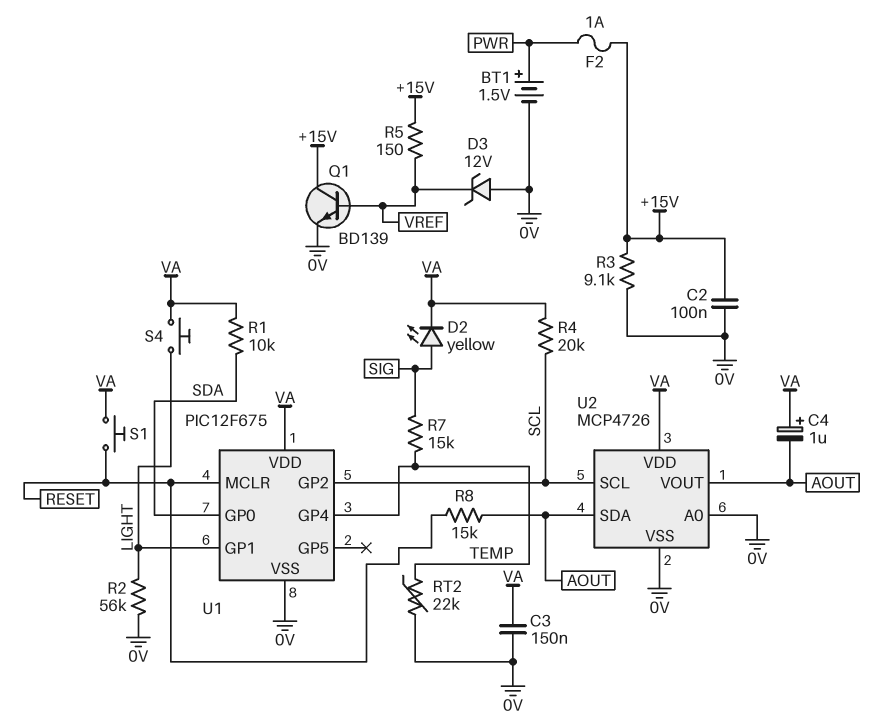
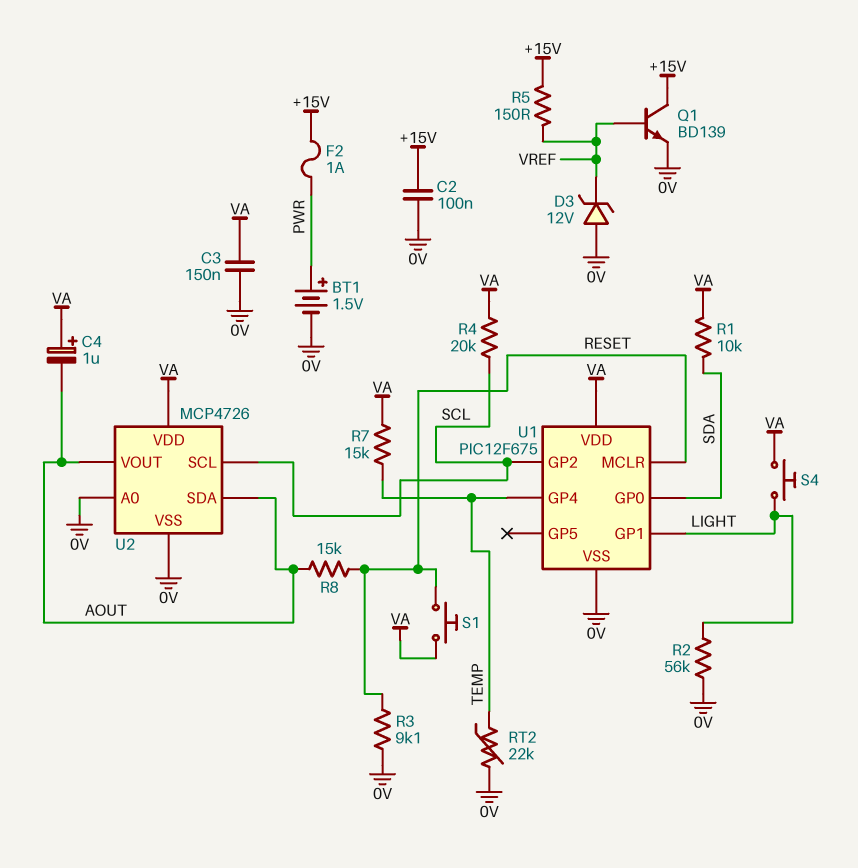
D2: LED yellow (A SIG, K VA) -> none
R3: 9.1k (+15V, 0V) -> 9.1k (0V, RESET)
R7: 15k (SIG, TEMP) -> 15k (TEMP, VA)

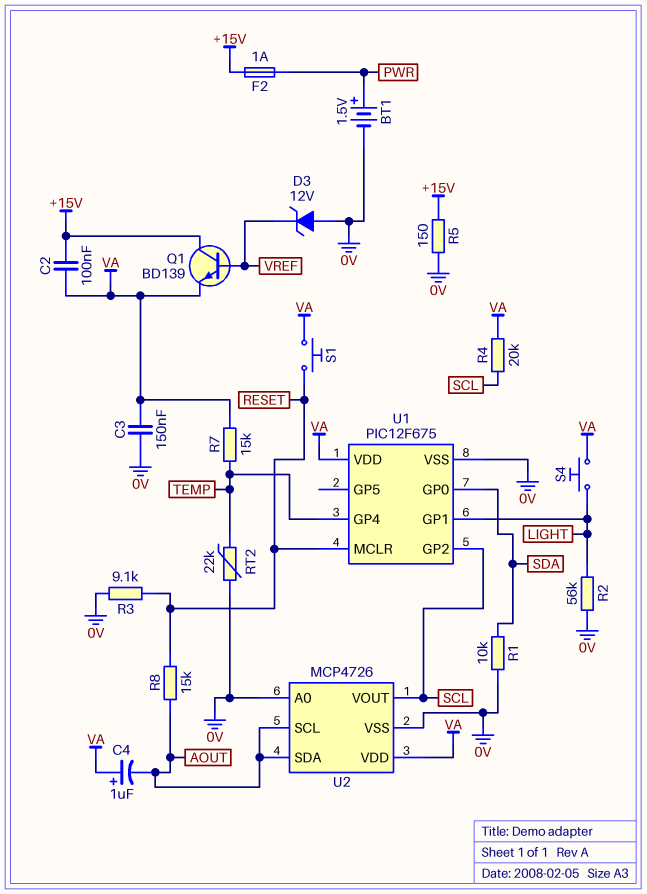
C2: 100nF (+15V, 0V) -> 100nF (+15V, VA)
Q1: NPN BD139 (B VREF, C +15V, E 0V) -> NPN BD139 (B VREF, C +15V, E VA)
R1: 10k (SDA, VA) -> 10k (0V, SDA)
R5: 150 (+15V, VREF) -> 150 (+15V, 0V)
U2 pin SCL: SCL -> AOUT
U2 pin VOUT: AOUT -> SCL

